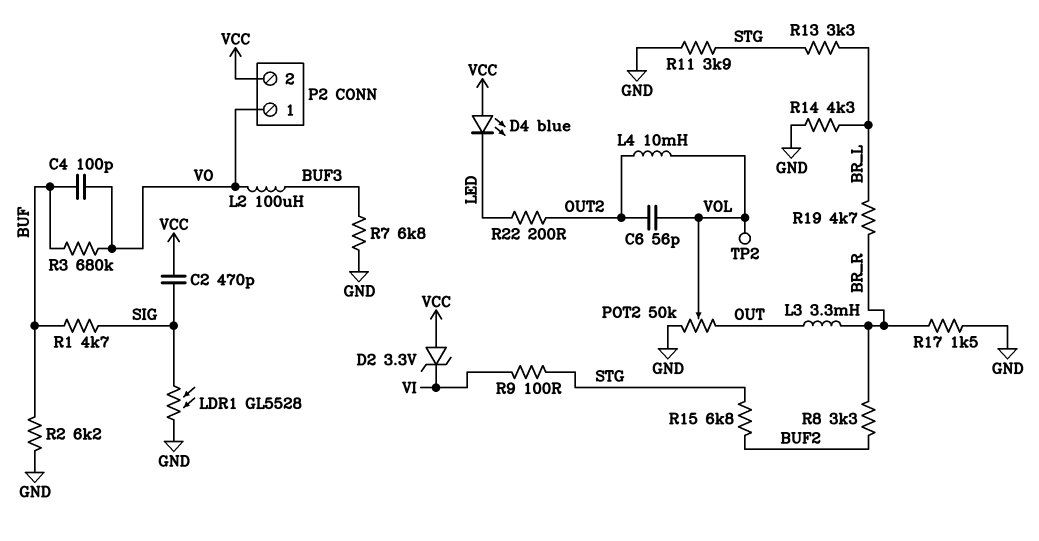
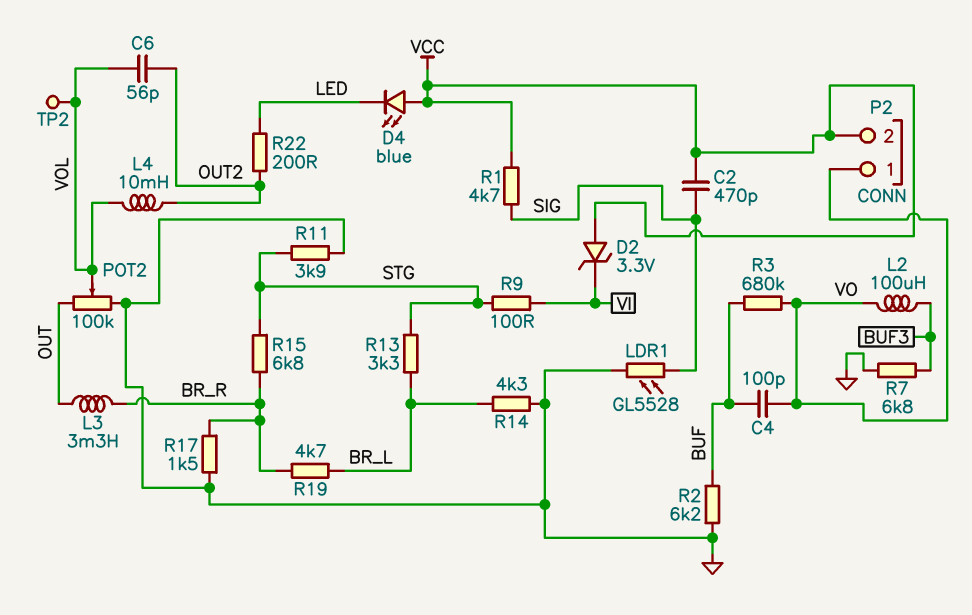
POT2: 50k (GND, OUT, wiper VOL) -> 100k (GND, OUT, wiper VOL)
R1: 4.7k (BUF, SIG) -> 4.7k (SIG, VCC)
R8: 3.3k (BR_R, BUF2) -> none
R15: 6.8k (BUF2, STG) -> 6.8k (BR_R, STG)

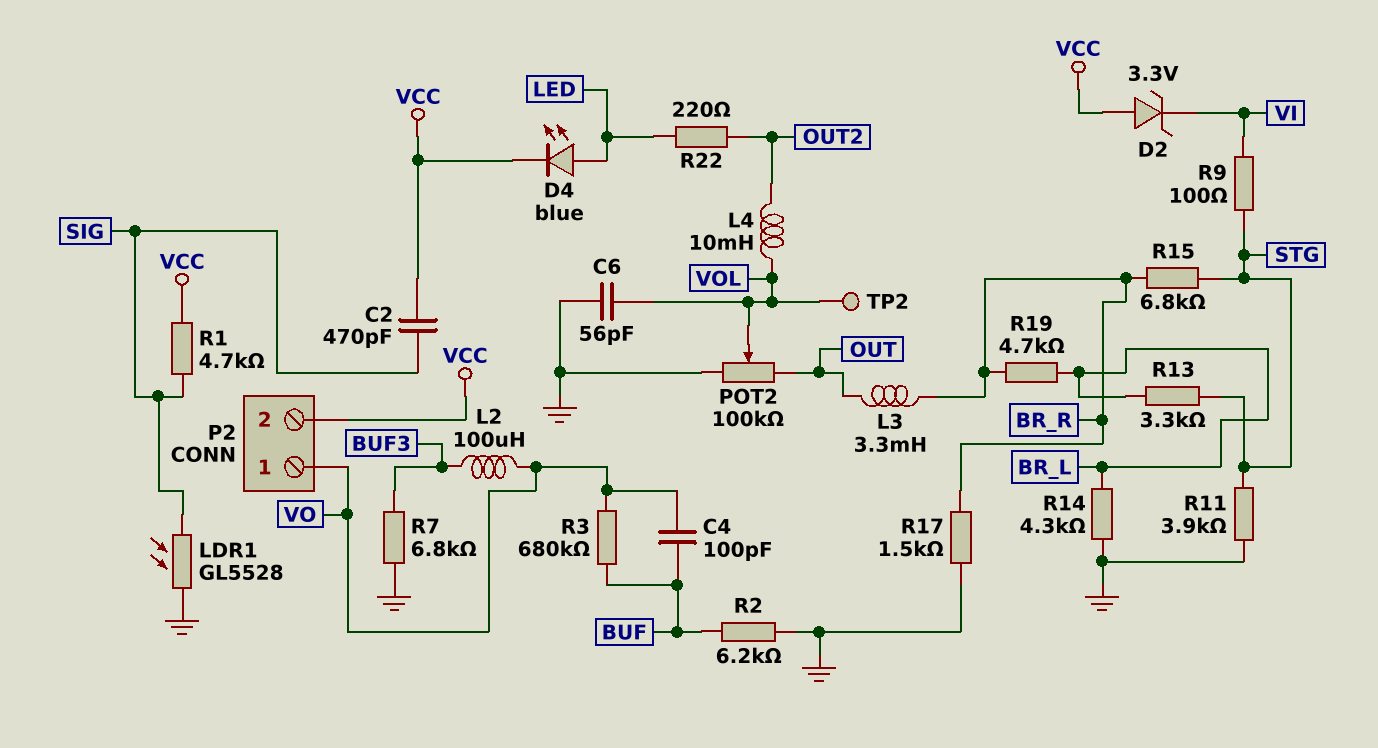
C6: 56pF (OUT2, VOL) -> 56pF (GND, VOL)
D4: LED blue (A VCC, K LED) -> LED blue (A LED, K VCC)
R22: 200 (LED, OUT2) -> 220 (LED, OUT2)

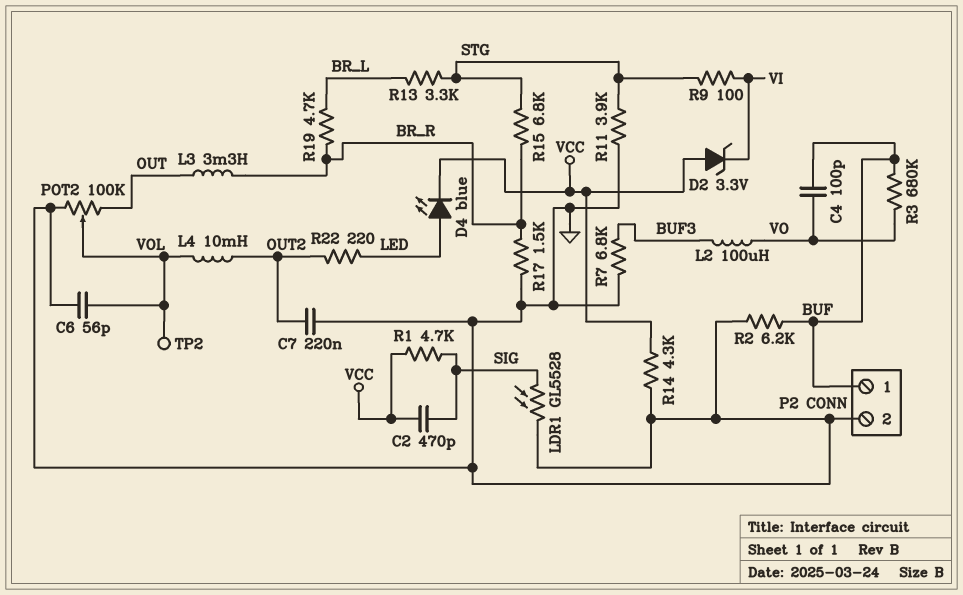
C7: none -> 220nF (GND, OUT2)
P2 pin 1: VO -> BUF
P2 pin 2: VCC -> GND
R14: 4.3k (BR_L, GND) -> 4.3k (GND, VCC)

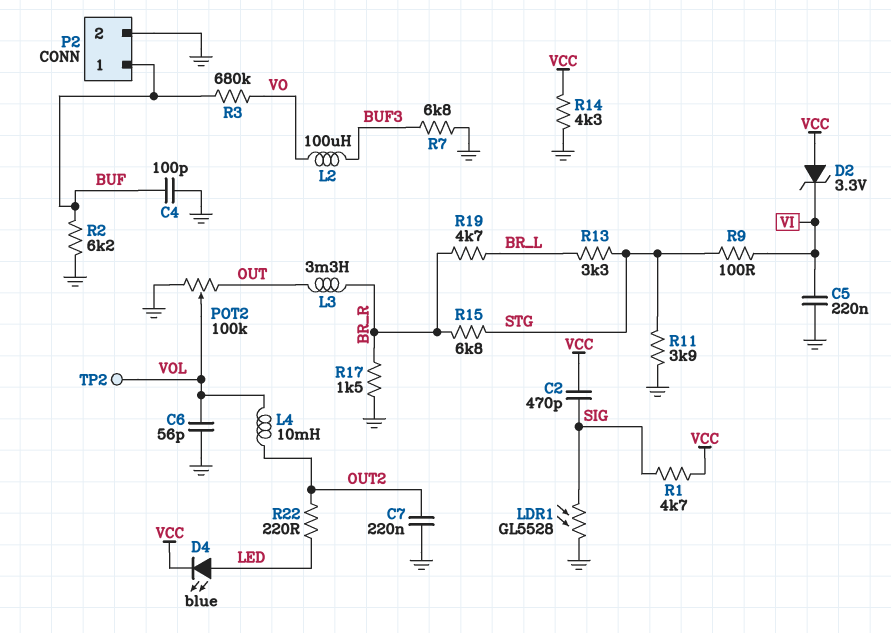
C4: 100pF (BUF, VO) -> 100pF (BUF, GND)
C5: none -> 220nF (GND, VI)

